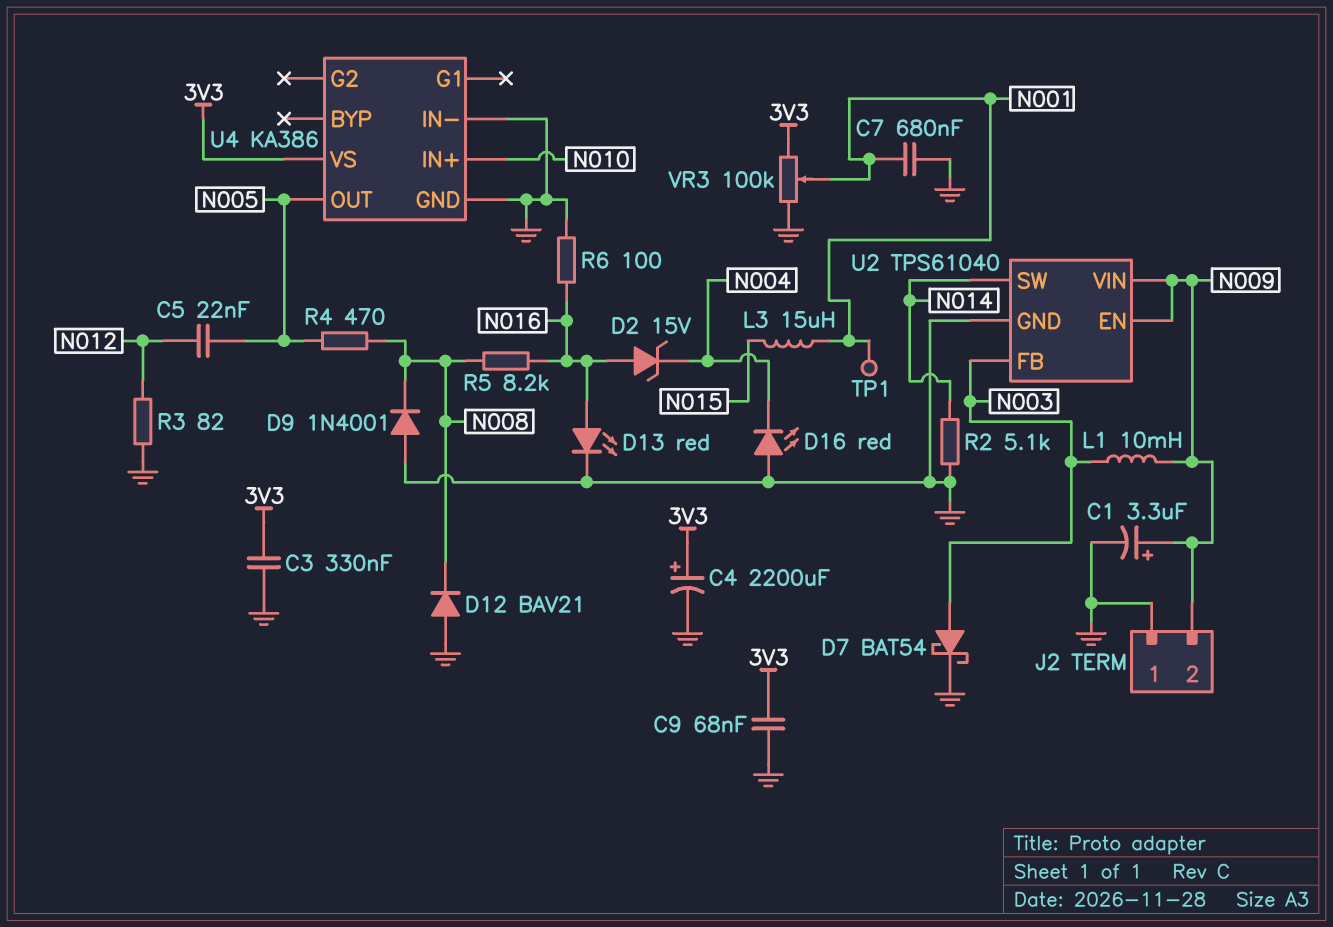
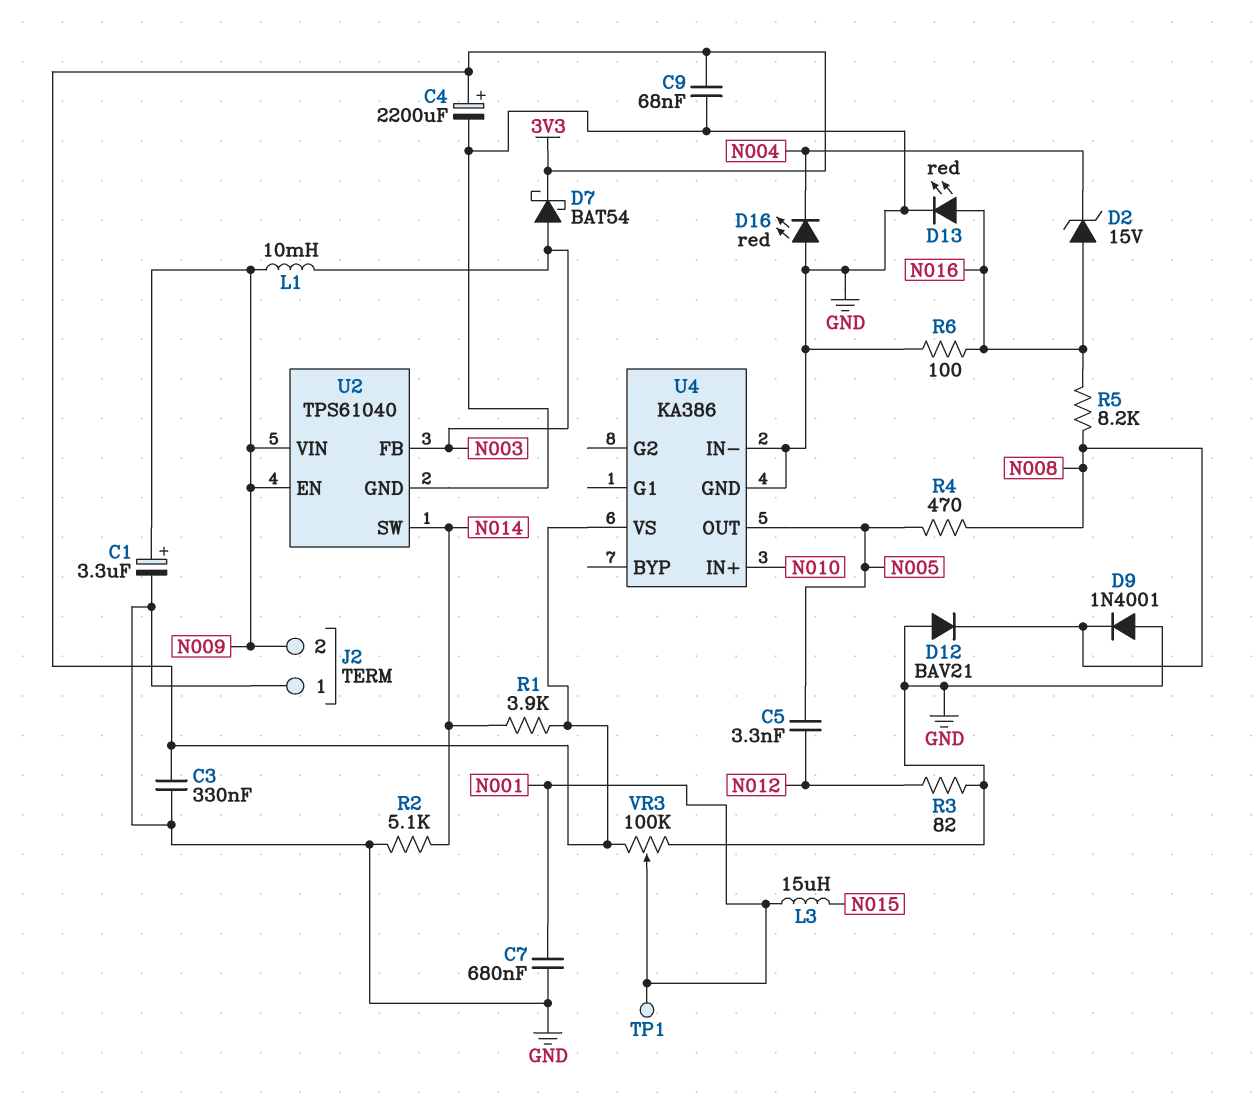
C5: 22nF (N005, N012) -> 3.3nF (N005, N012)
D7: schottky BAT54 (A N003, K GND) -> schottky BAT54 (A N003, K 3V3)
R1: none -> 3.9k (3V3, N014)

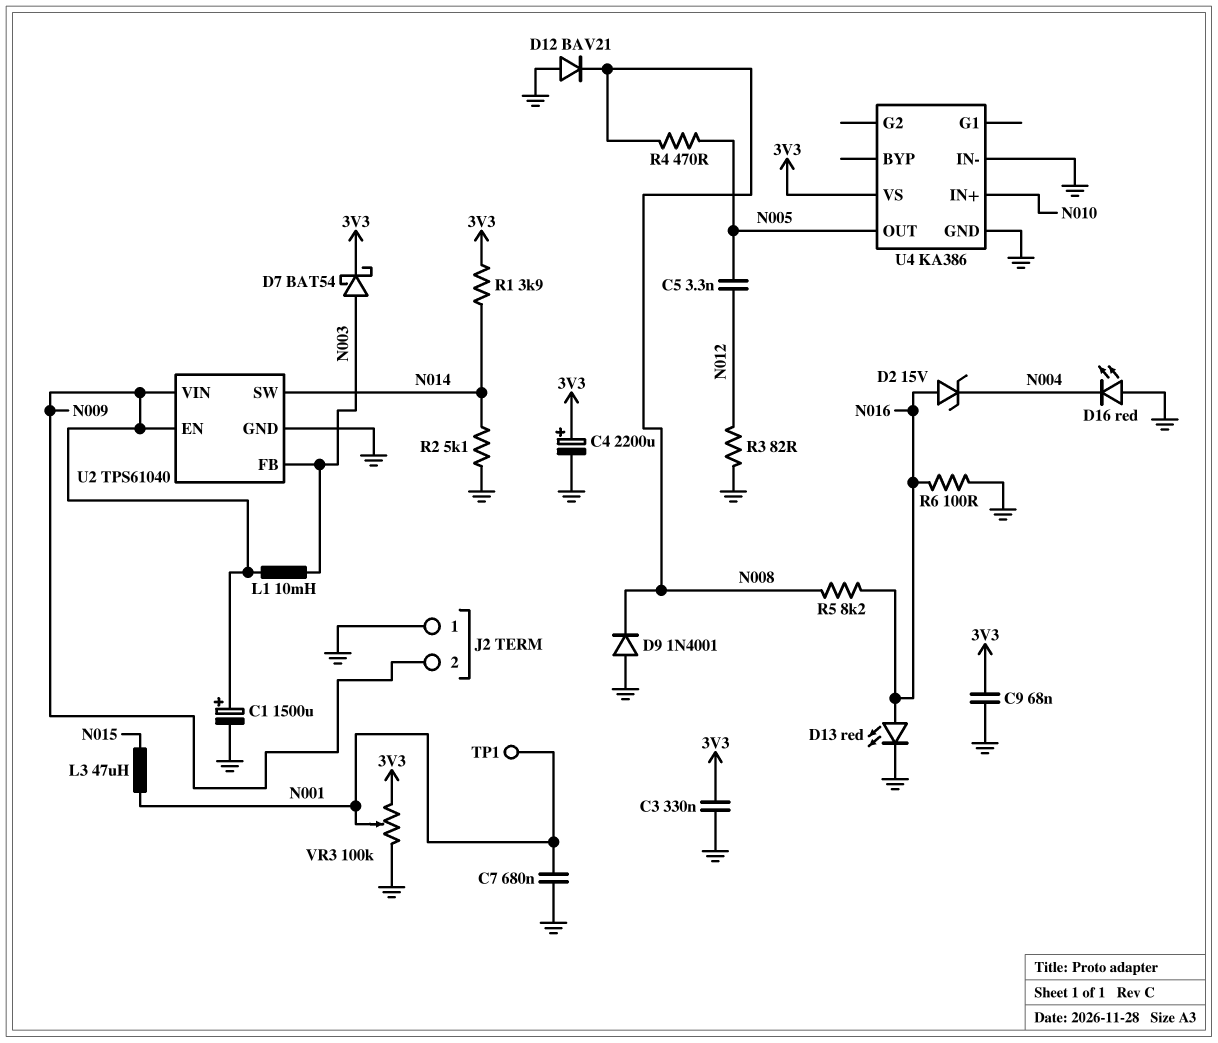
C1: 3.3uF (plus N009, minus GND) -> 1500uF (plus N009, minus GND)
L3: 15uH (N001, N015) -> 47uH (N001, N015)

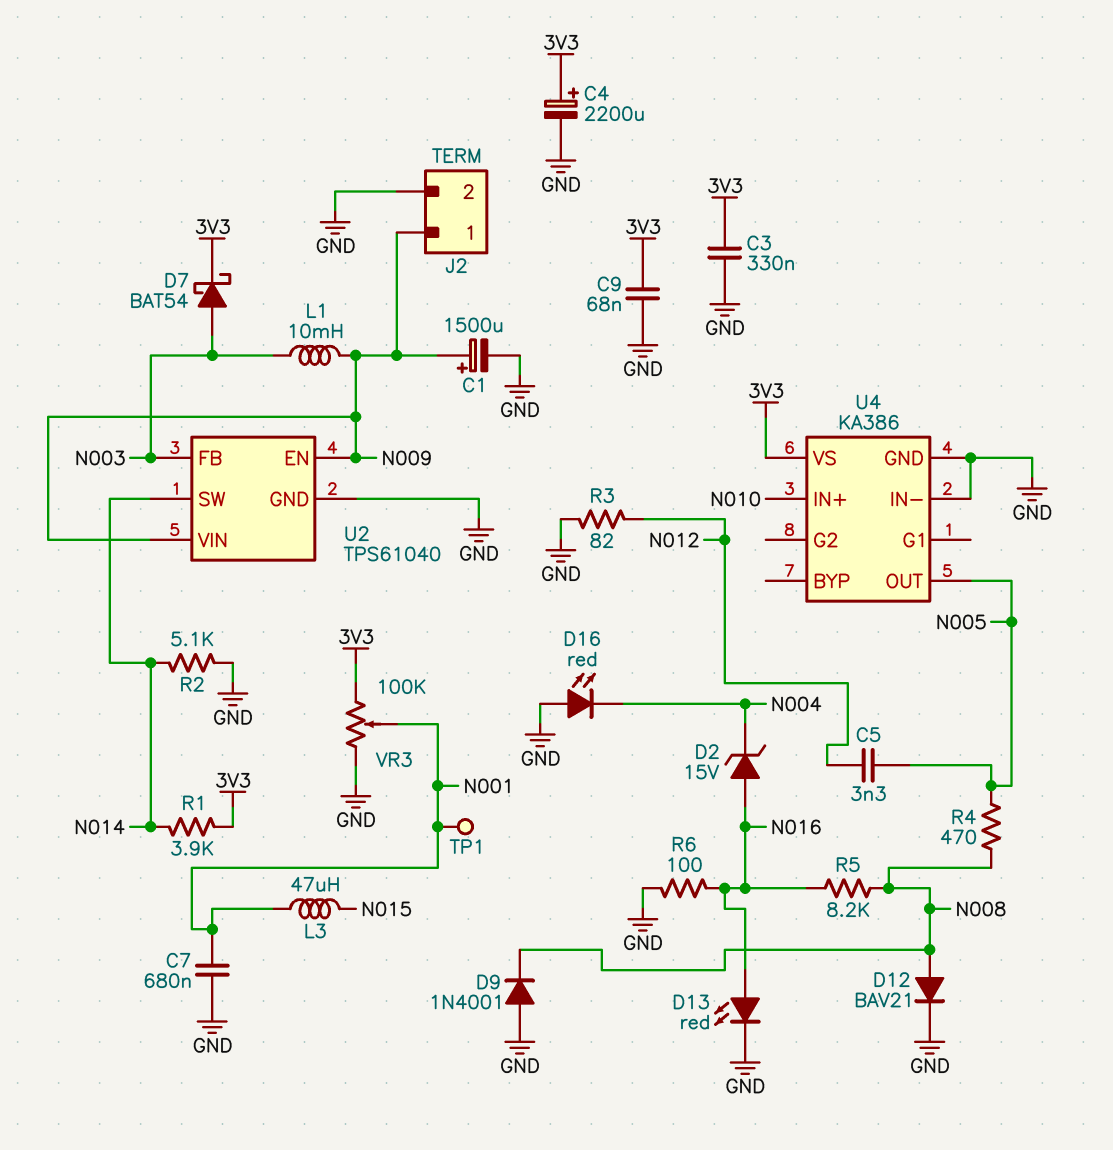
D12: diode BAV21 (A GND, K N008) -> diode BAV21 (A N008, K GND)
J2 pin 1: GND -> N009
J2 pin 2: N009 -> GND

